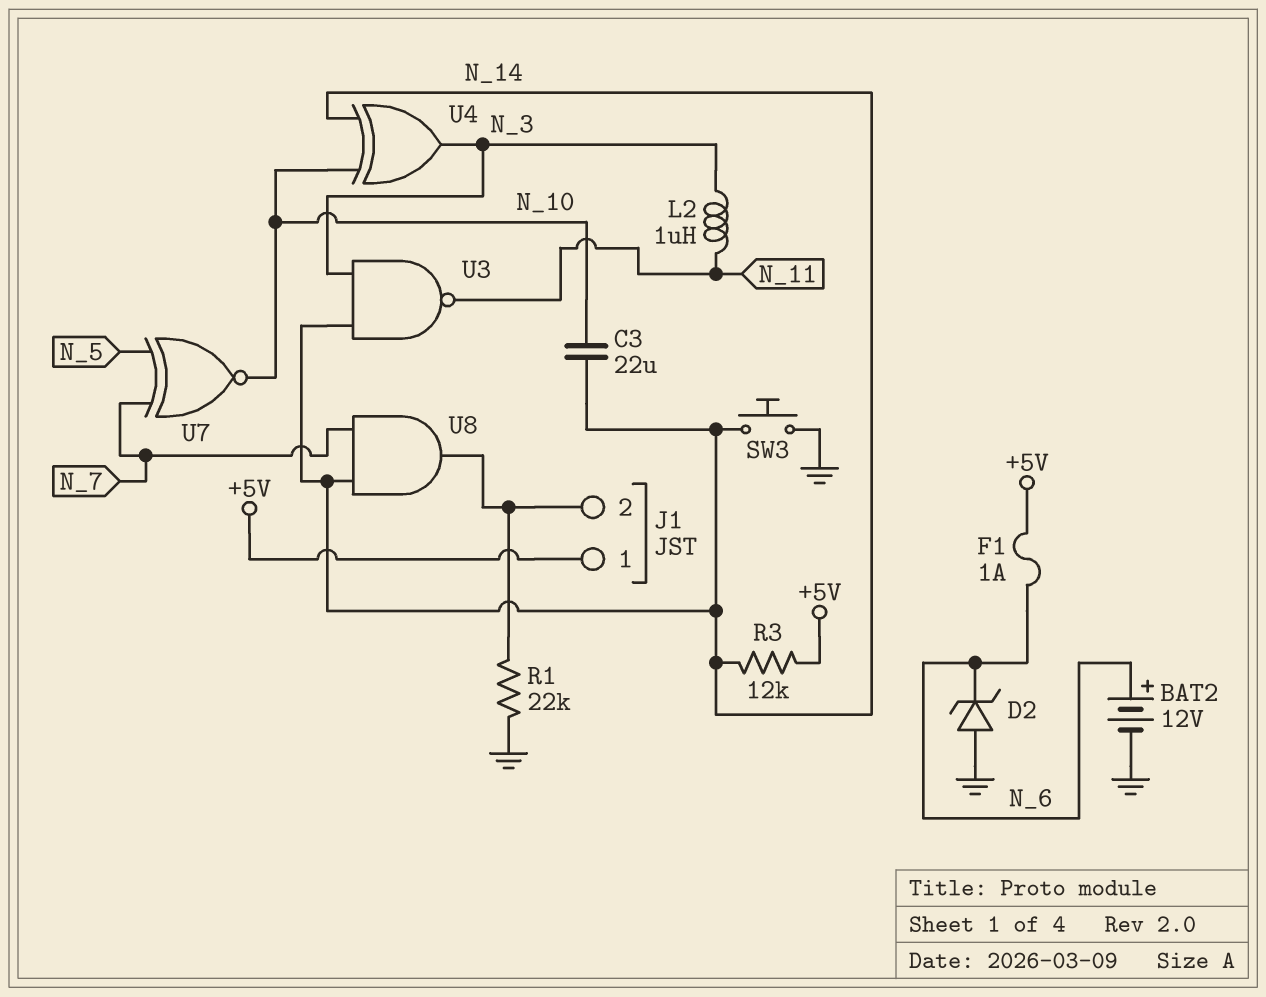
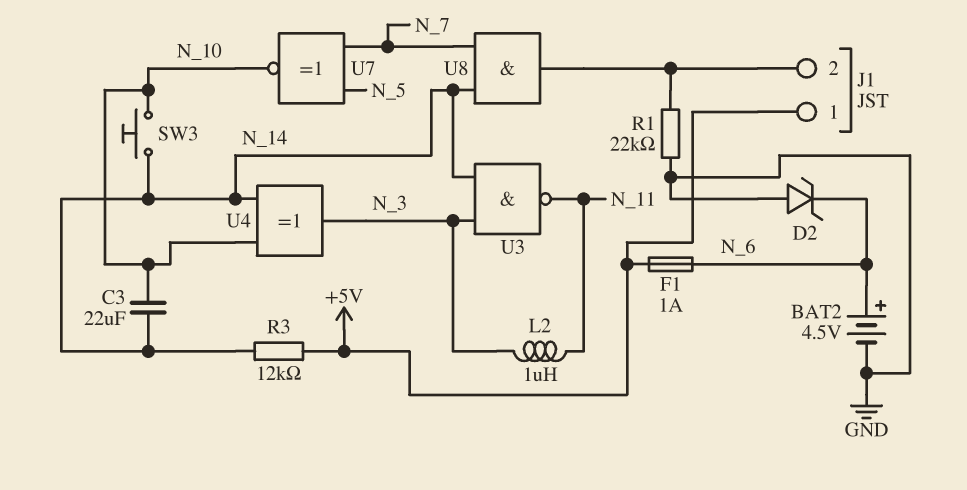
BAT2: 12V (plus N_6, minus GND) -> 4.5V (plus N_6, minus GND)
SW3: button (GND, N_14) -> button (N_10, N_14)

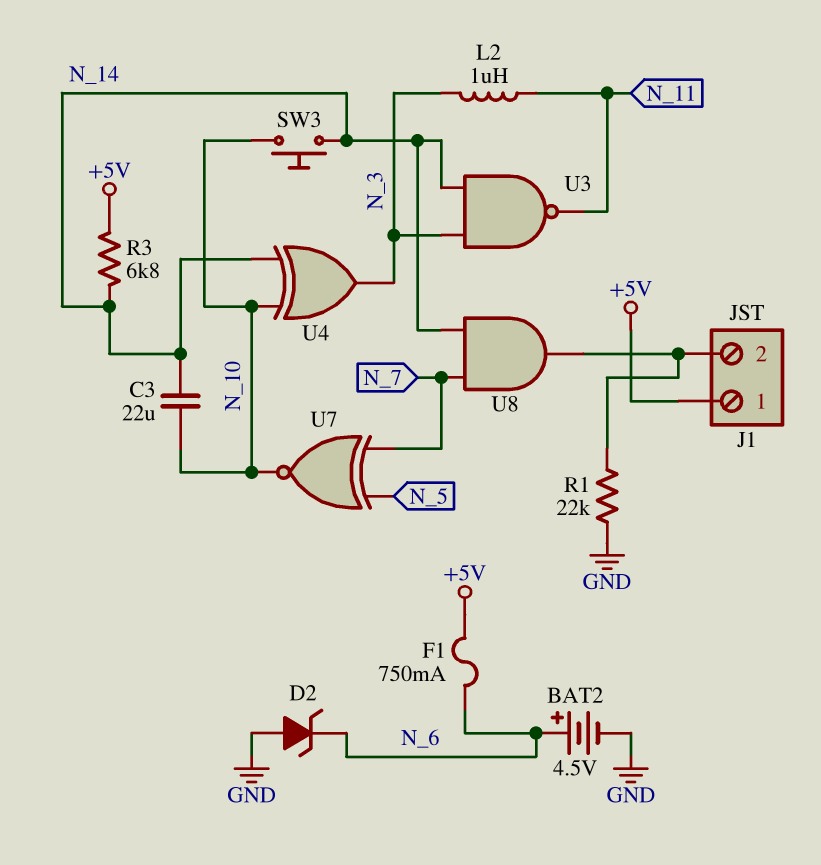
F1: 1A (+5V, N_6) -> 750mA (+5V, N_6)
R3: 12k (+5V, N_14) -> 6.8k (+5V, N_14)

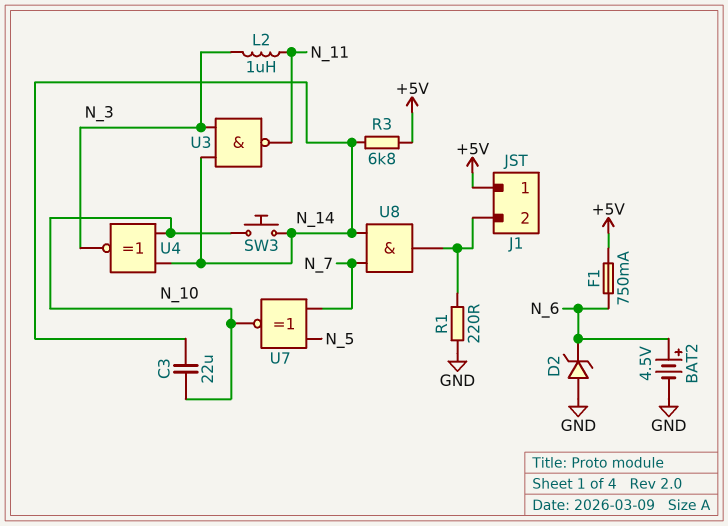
R1: 22k (GND, J1/2) -> 220 (GND, J1/2)
U4: XOR (in N_10, in N_14, out N_3) -> XNOR (in N_10, in N_14, out N_3)

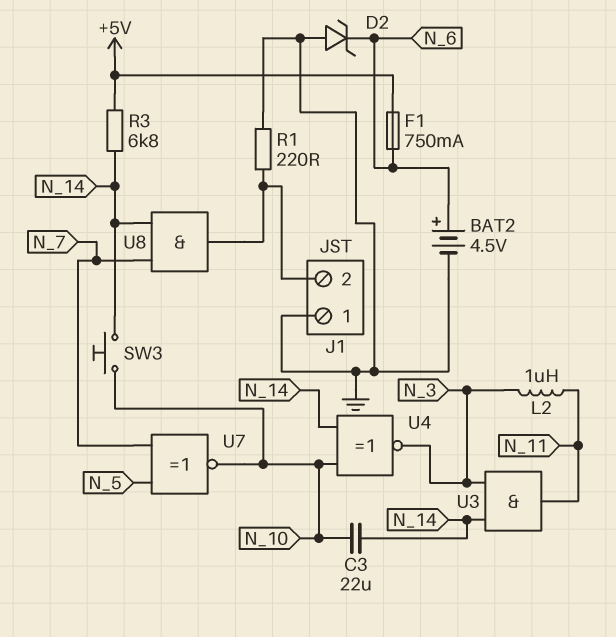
J1 pin 1: +5V -> GND
U3: NAND (in N_3, in N_14, out N_11) -> AND (in N_3, in N_14, out N_11)

